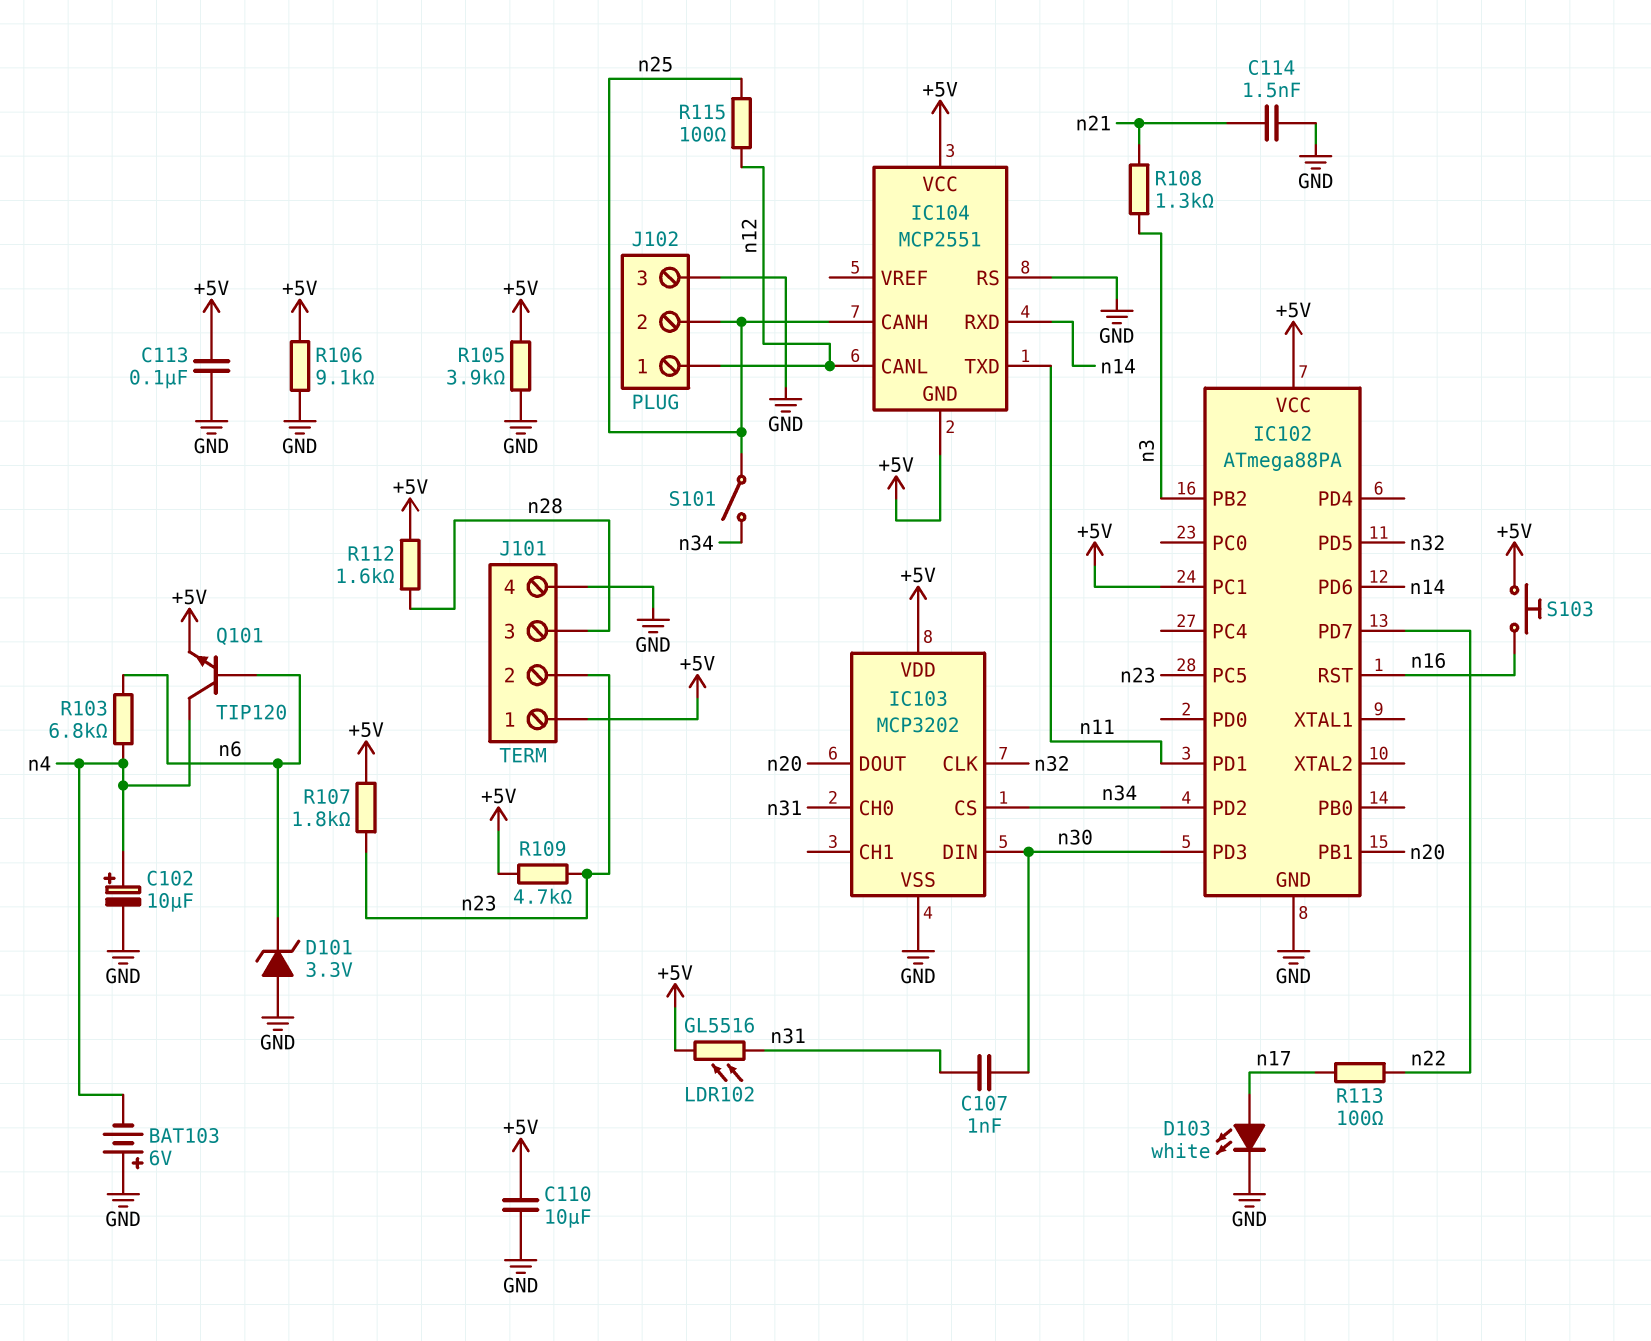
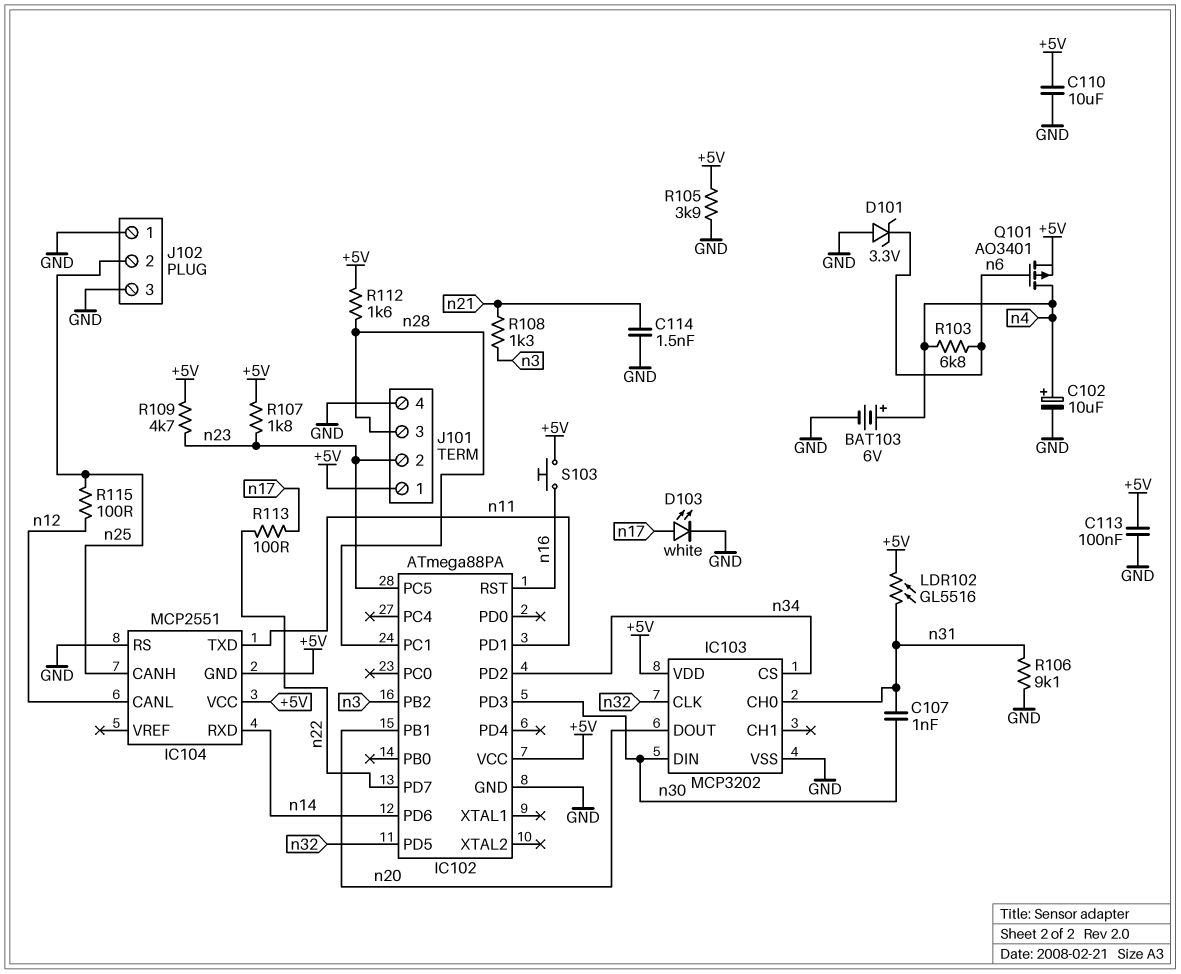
BAT103: 6V (plus GND, minus n4) -> 6V (plus n4, minus GND)
IC102 pin PC1: +5V -> n28
J102 pin 1: n12 -> GND
Q101: NPN TIP120 (B n6, C n4, E +5V) -> PMOS AO3401 (G n6, D n4, S +5V)
R106: 9.1k (+5V, GND) -> 9.1k (GND, n31)
S101: switch (n25, n34) -> none

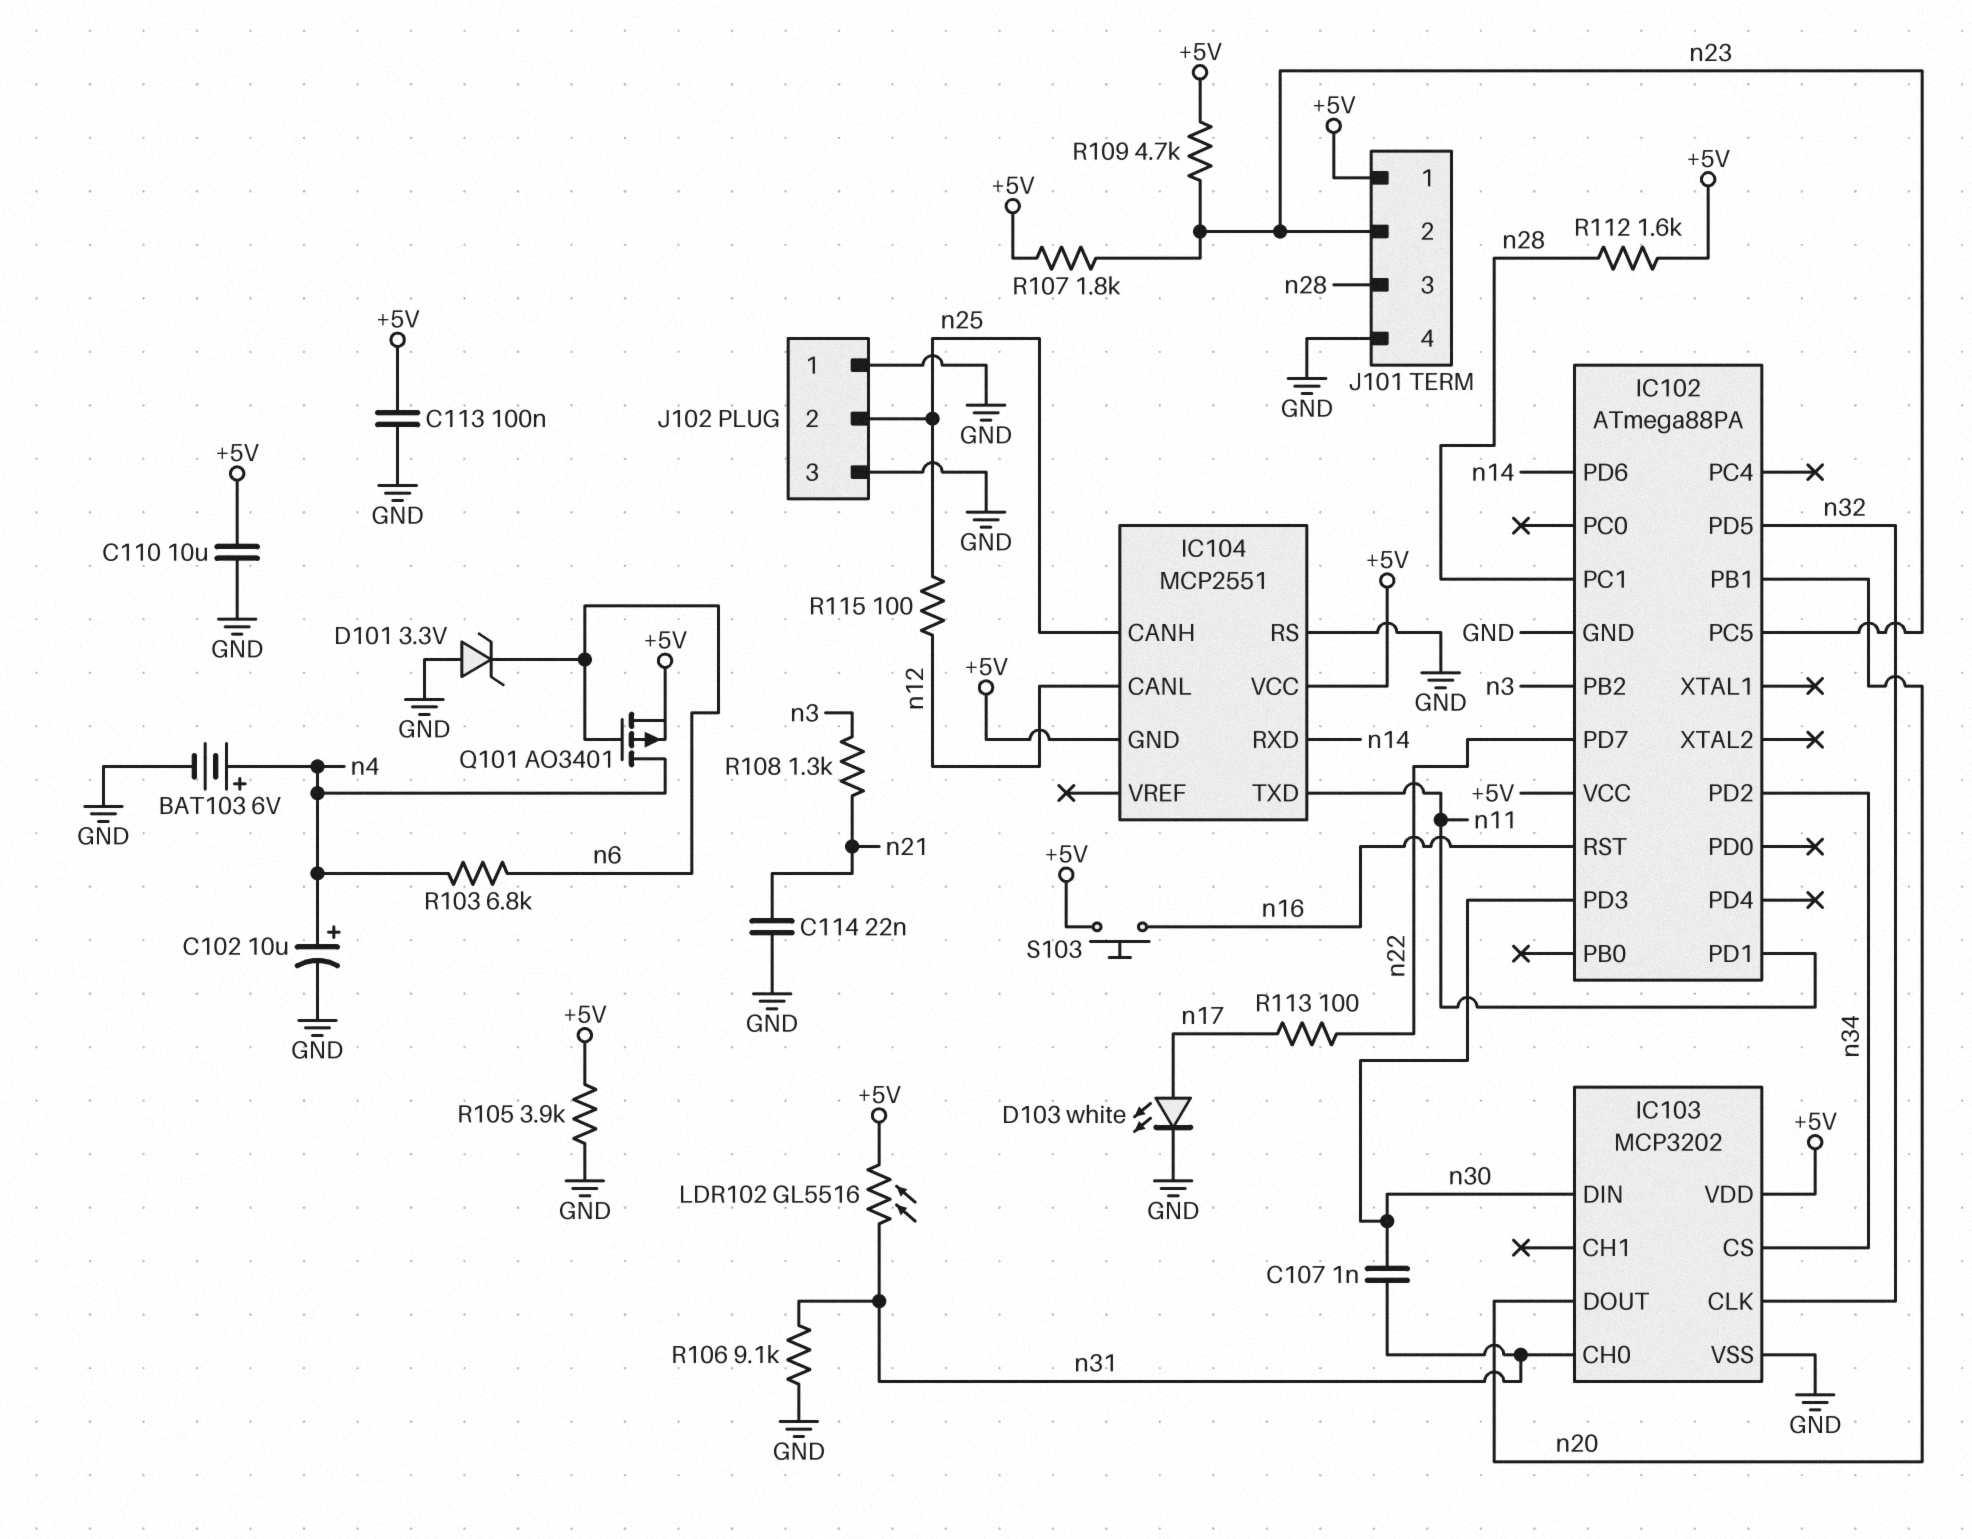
C114: 1.5nF (GND, n21) -> 22nF (GND, n21)

